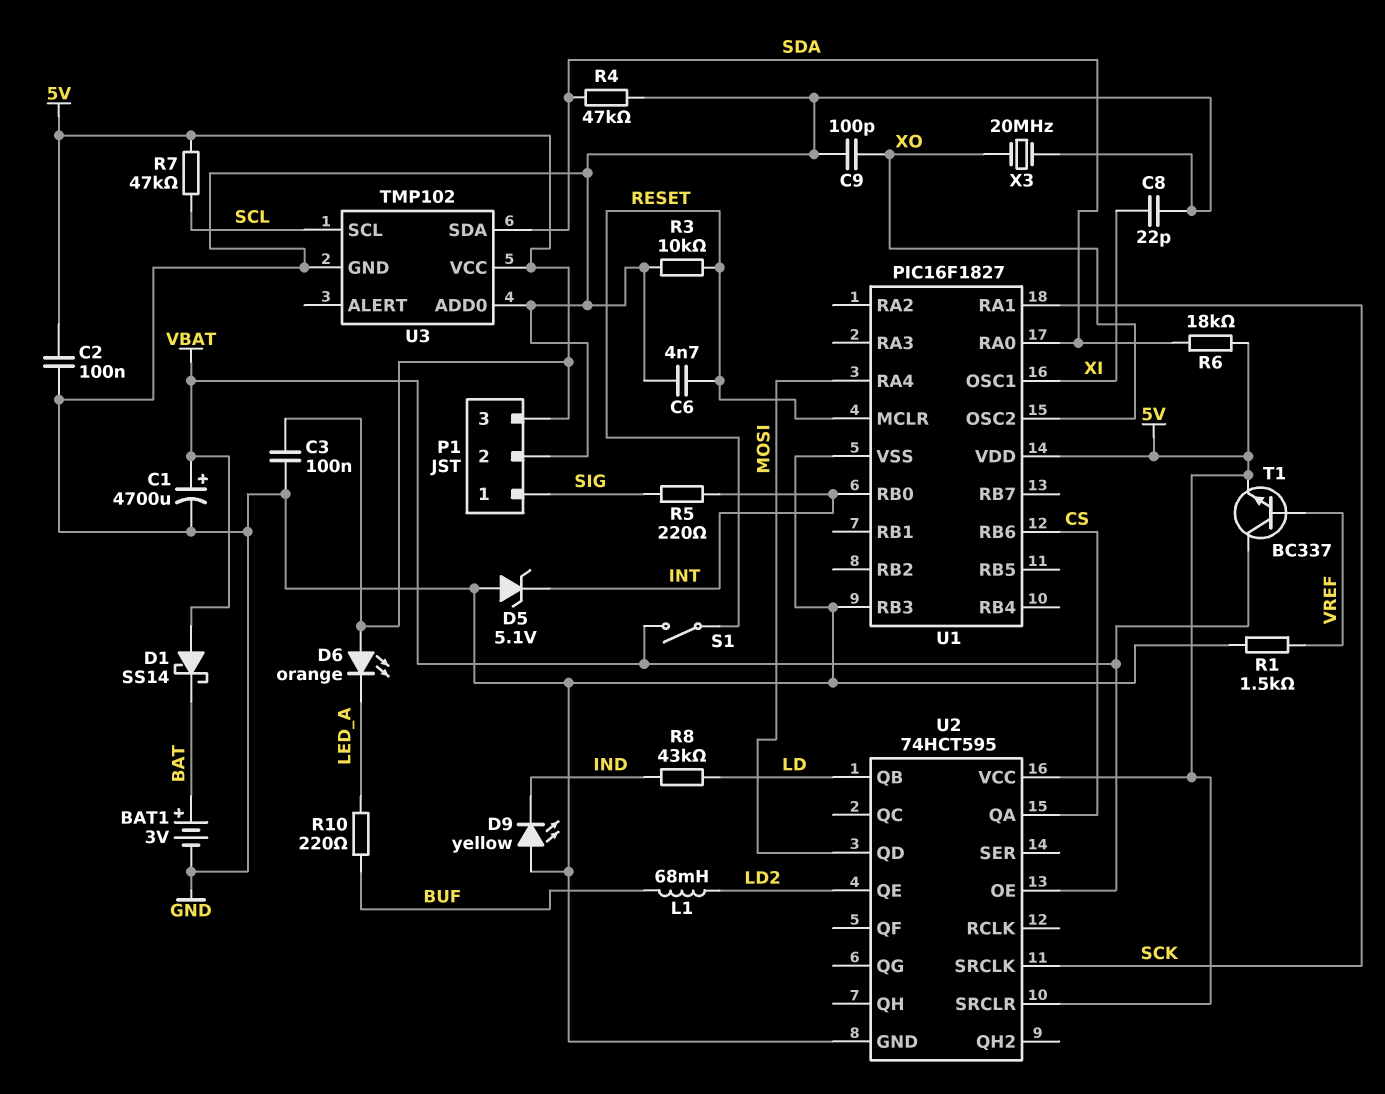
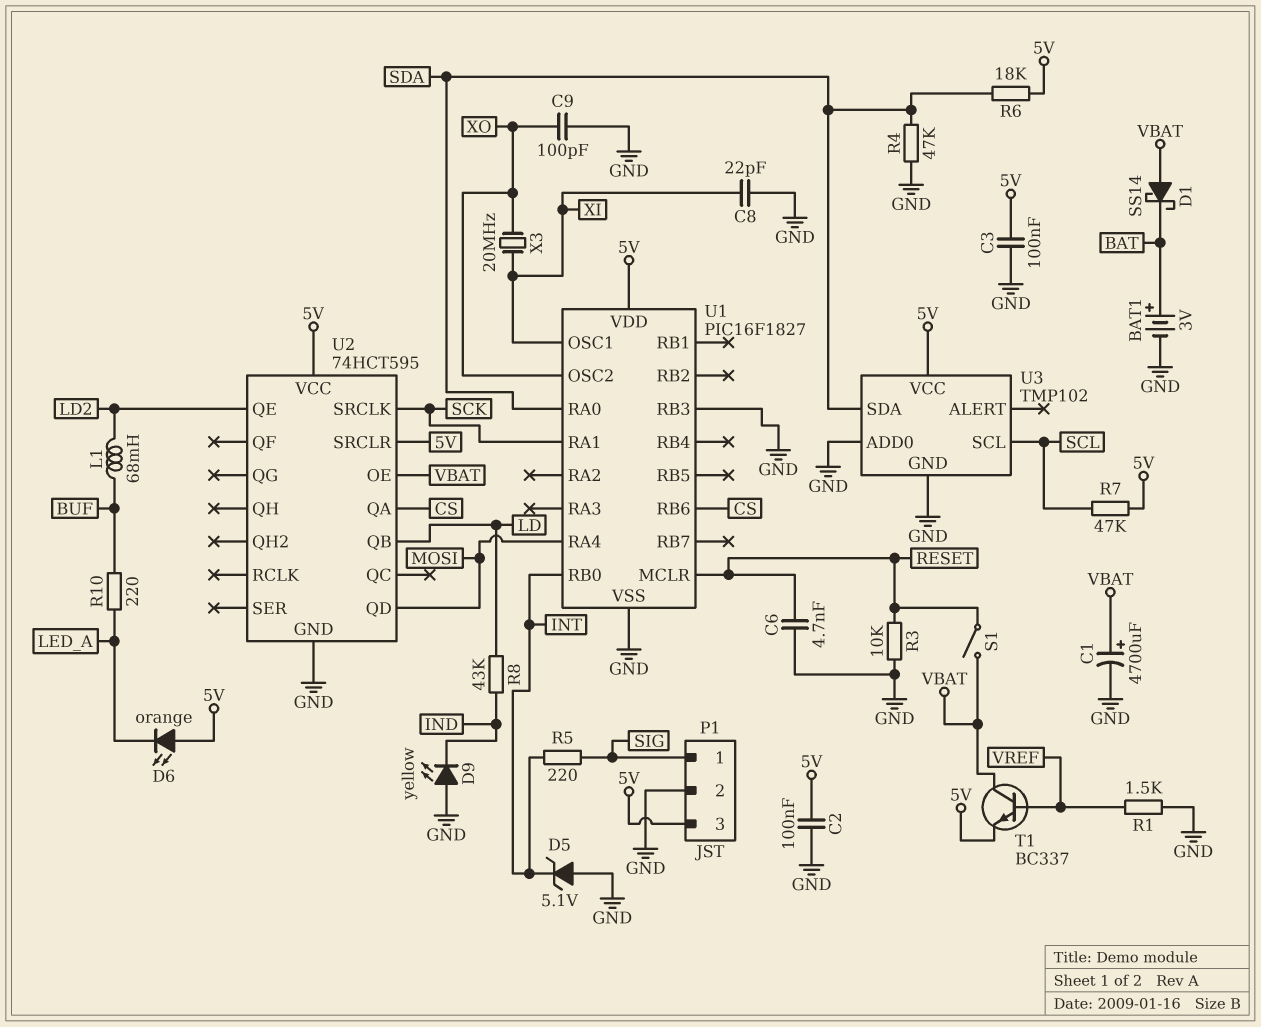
X3: 20MHz (GND, XO) -> 20MHz (XI, XO)

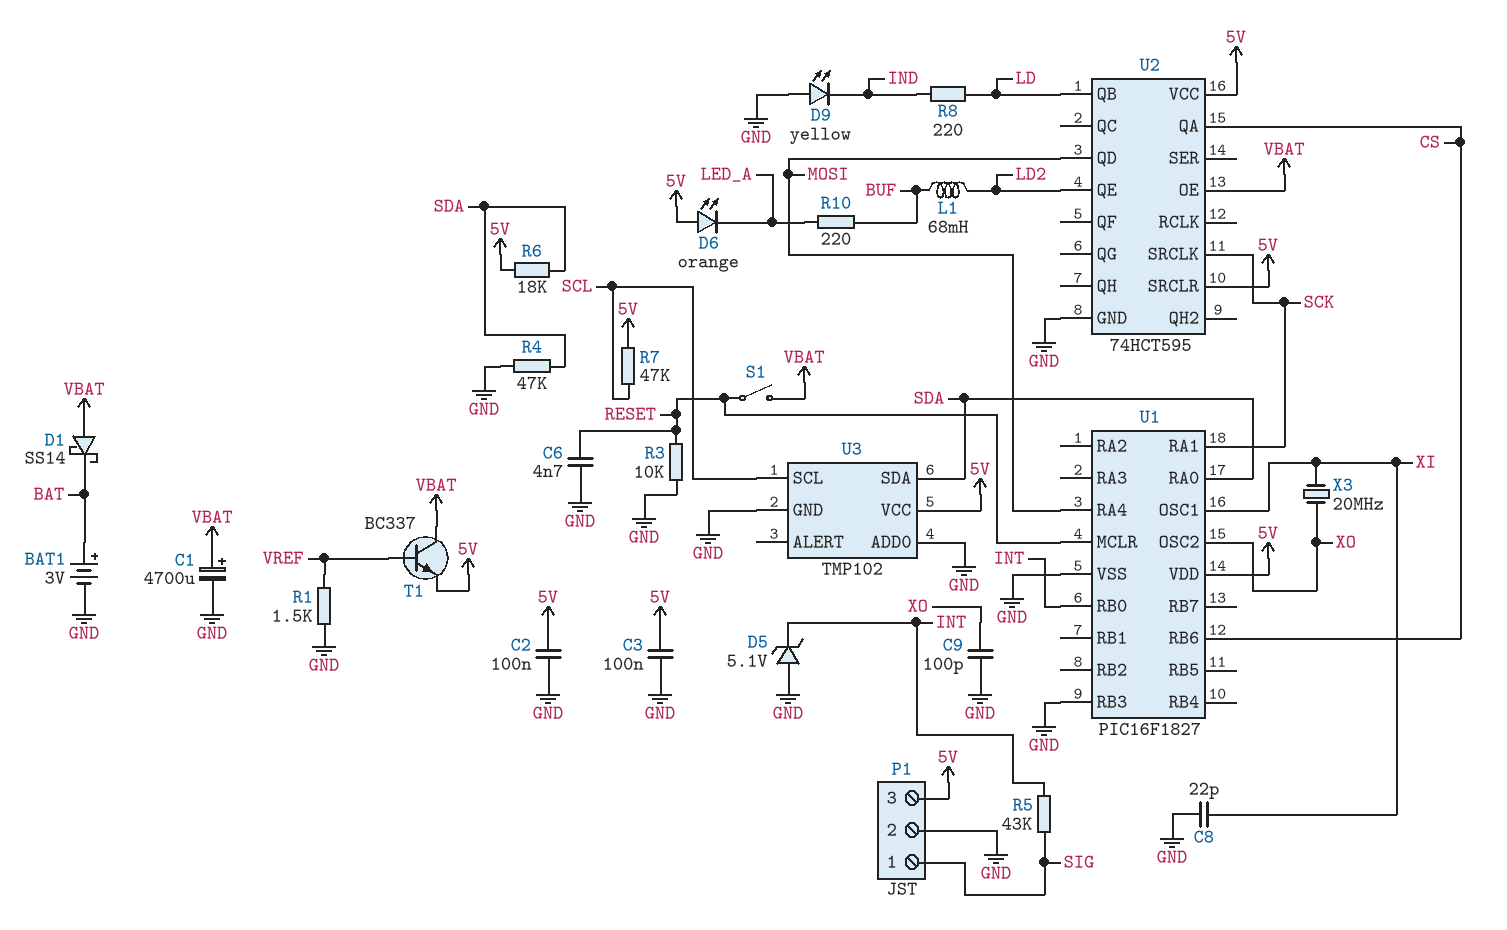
R5: 220 (INT, SIG) -> 43k (INT, SIG)
R8: 43k (IND, LD) -> 220 (IND, LD)

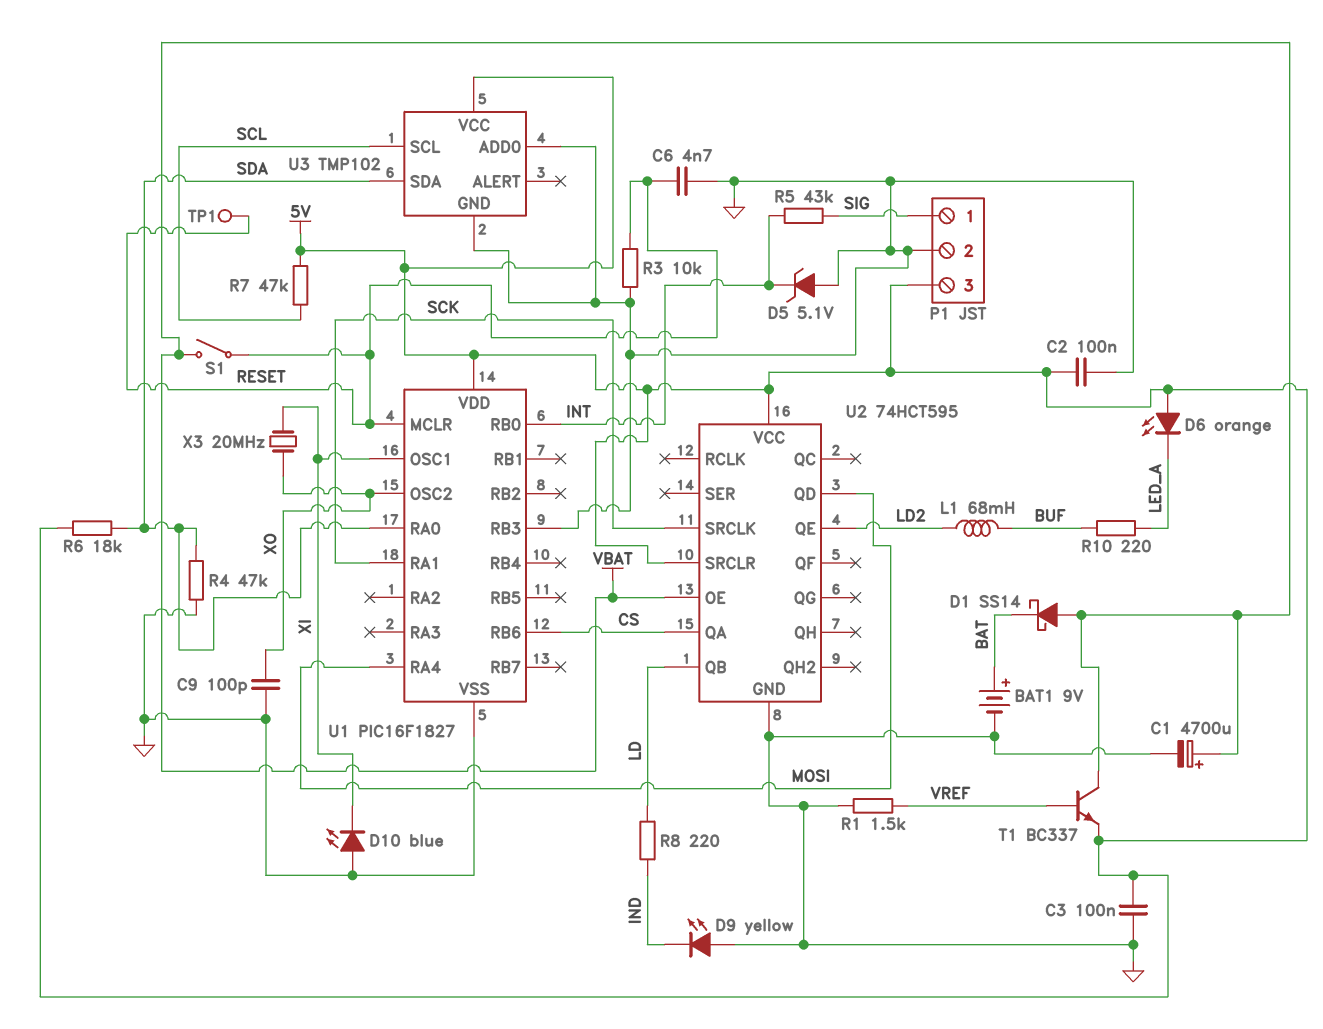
BAT1: 3V (plus BAT, minus GND) -> 9V (plus BAT, minus GND)
C8: 22pF (GND, XI) -> none
D10: none -> LED blue (A GND, K XI)
TP1: none -> test point (RESET)

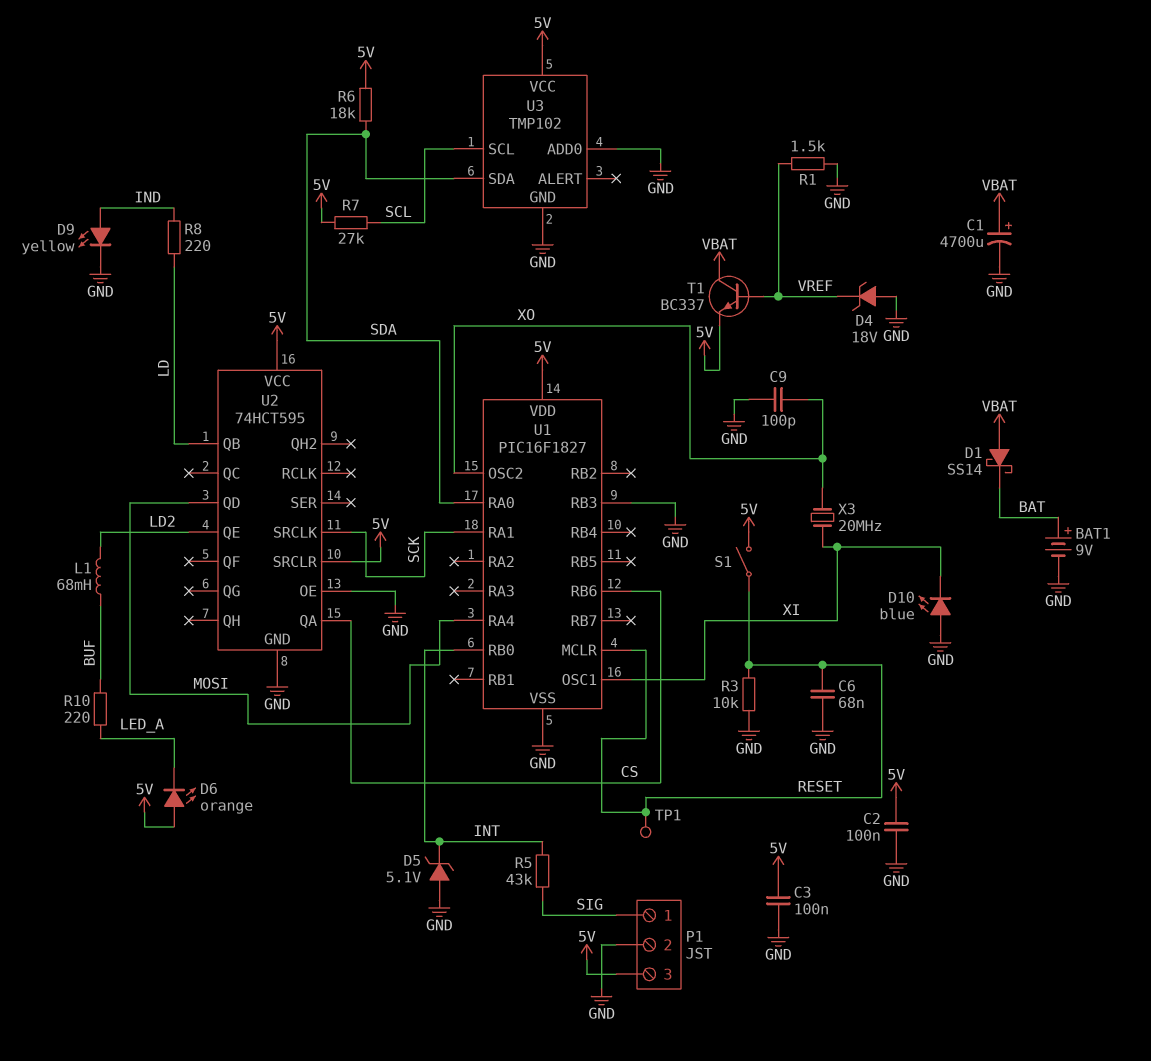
C6: 4.7nF (GND, RESET) -> 68nF (GND, RESET)
D4: none -> zener 18V (A GND, K VREF)
D9: LED yellow (A GND, K IND) -> LED yellow (A IND, K GND)
R4: 47k (GND, SDA) -> none
R7: 47k (5V, SCL) -> 27k (5V, SCL)
S1: switch (RESET, VBAT) -> switch (5V, RESET)
U2 pin OE: VBAT -> GND

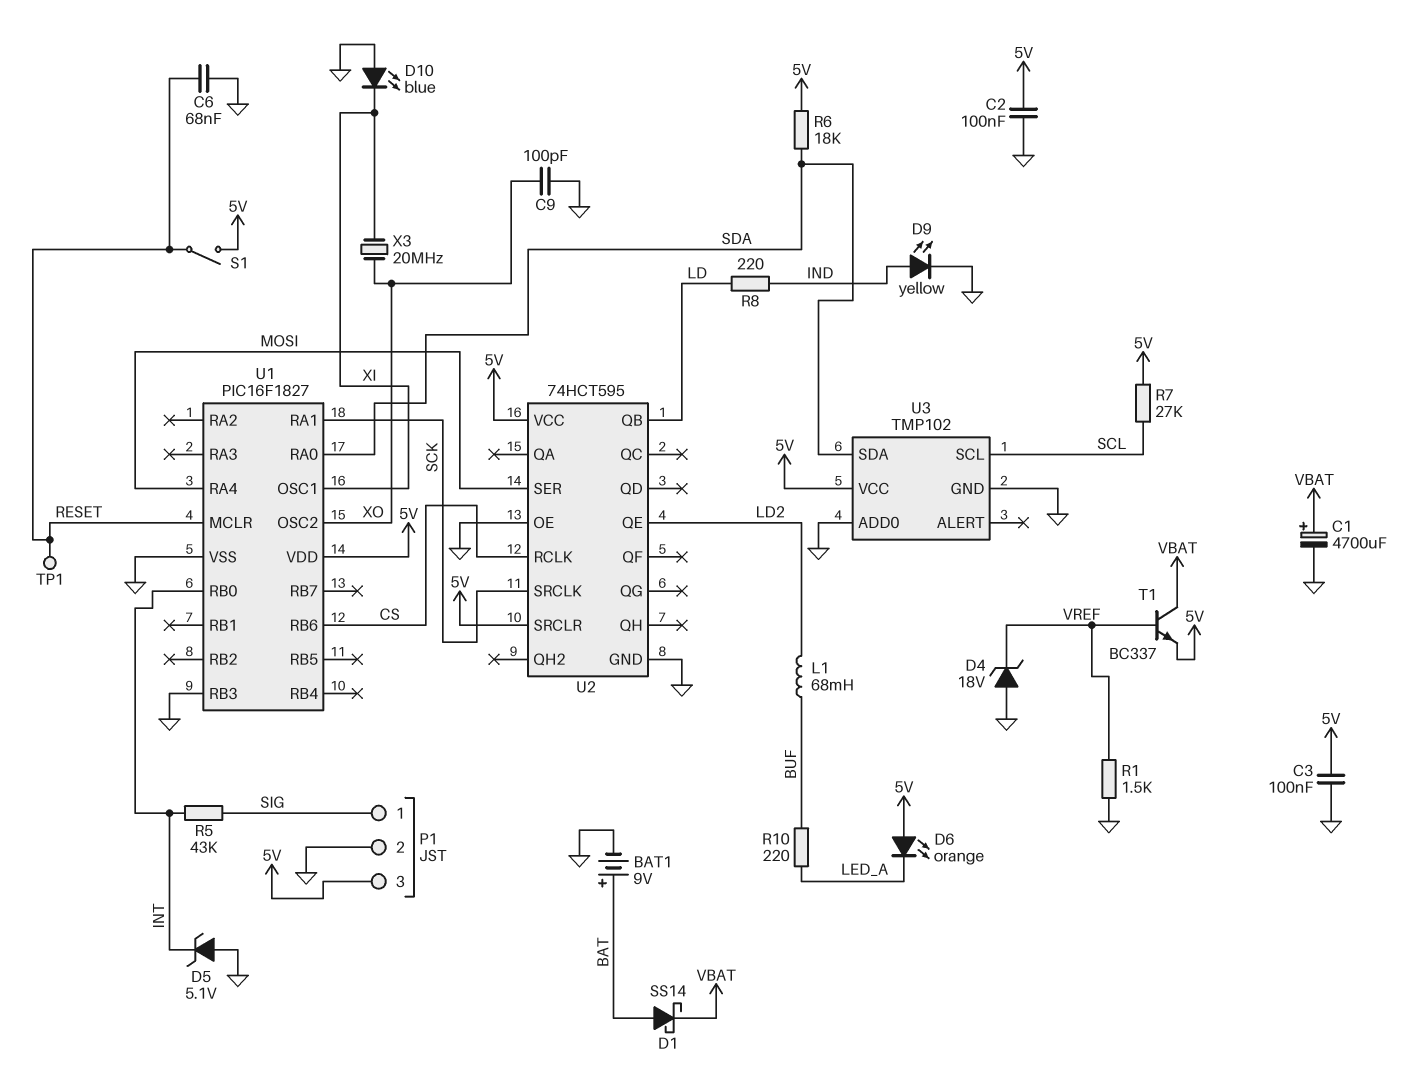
D1: schottky SS14 (A VBAT, K BAT) -> schottky SS14 (A BAT, K VBAT)
R3: 10k (GND, RESET) -> none
U2 pin QA: CS -> none
U2 pin QD: MOSI -> none
U2 pin RCLK: none -> CS
U2 pin SER: none -> MOSI

